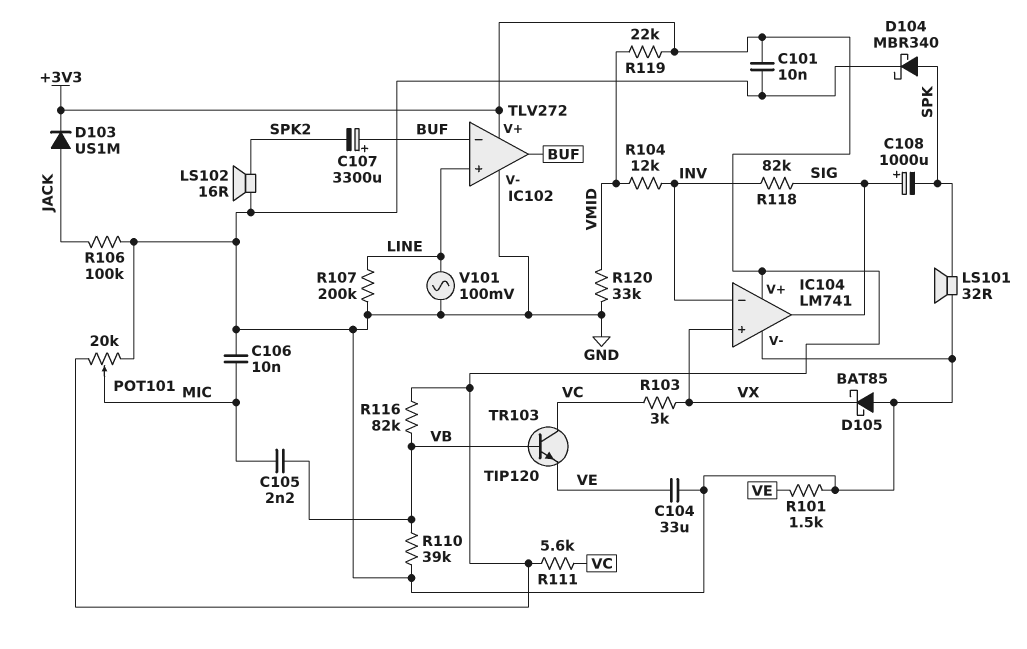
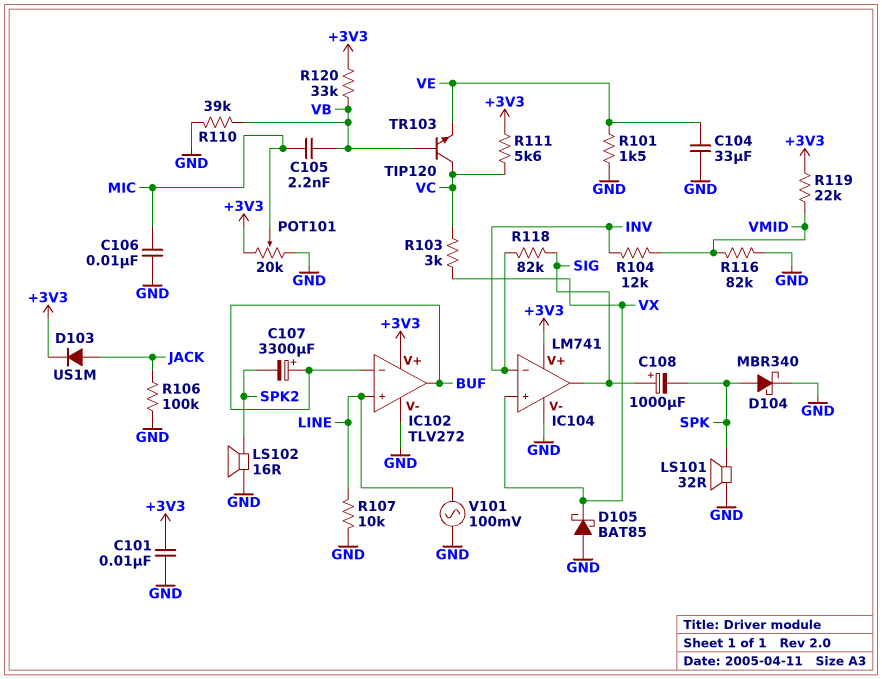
R107: 200k (GND, LINE) -> 10k (GND, LINE)
R116: 82k (+3V3, VB) -> 82k (GND, VMID)
R120: 33k (GND, VMID) -> 33k (+3V3, VB)

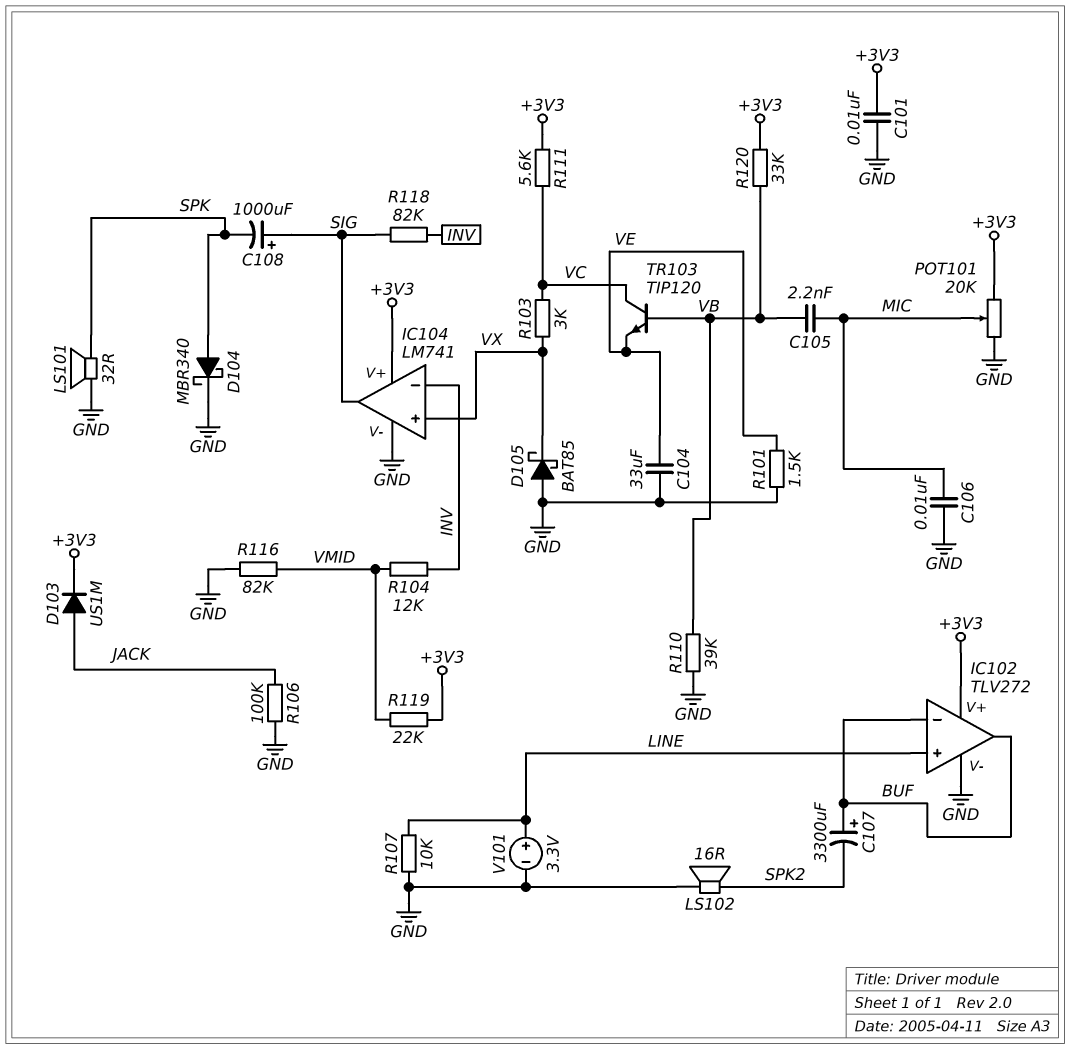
V101: AC 100mV (GND, LINE) -> 3.3V (plus LINE, minus GND)

